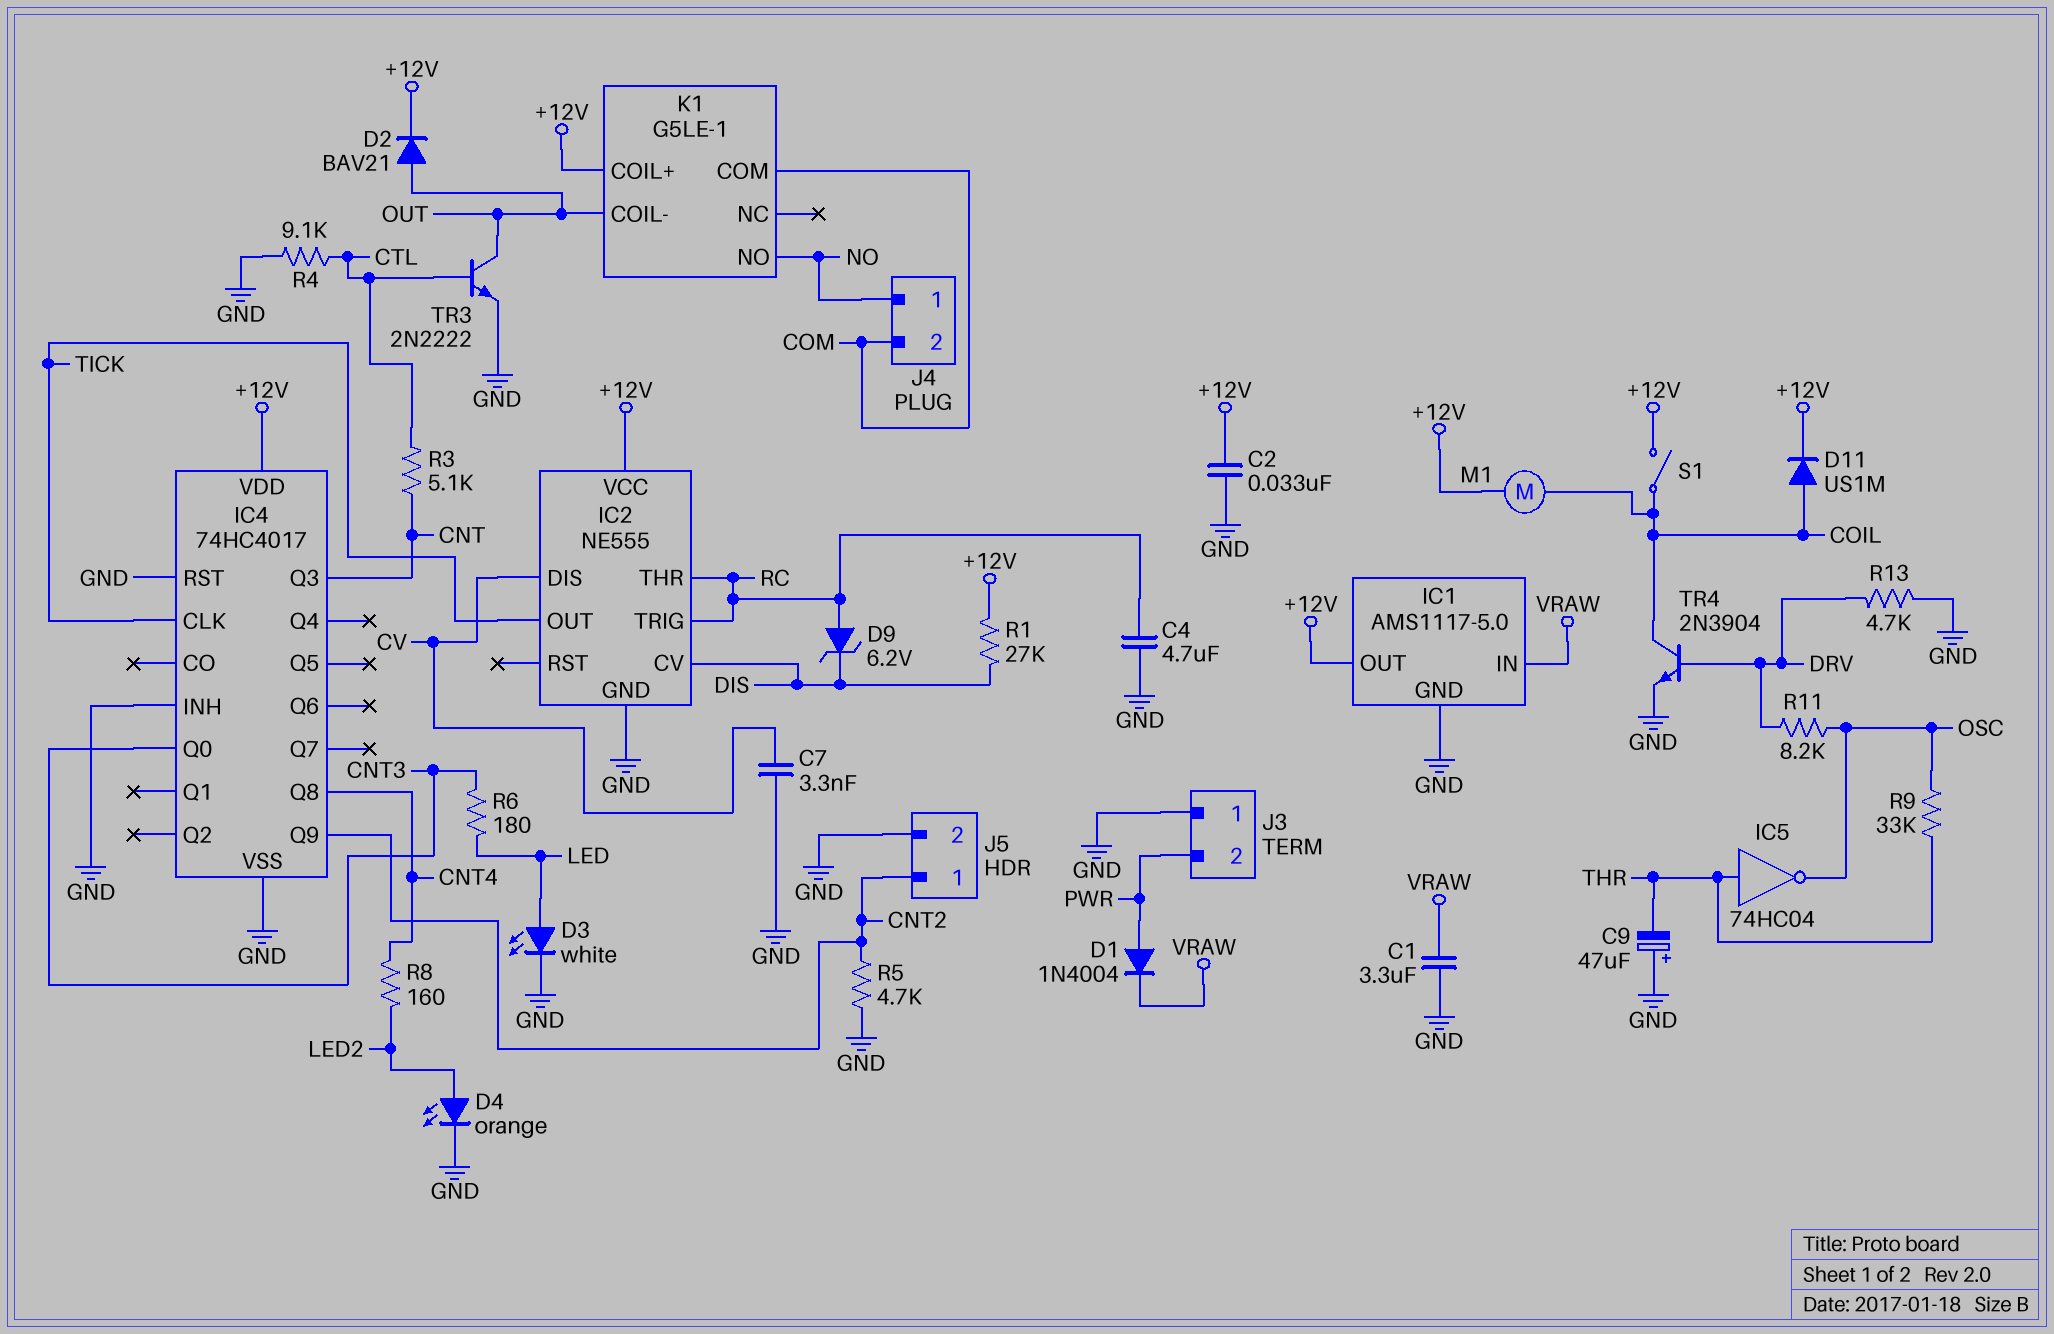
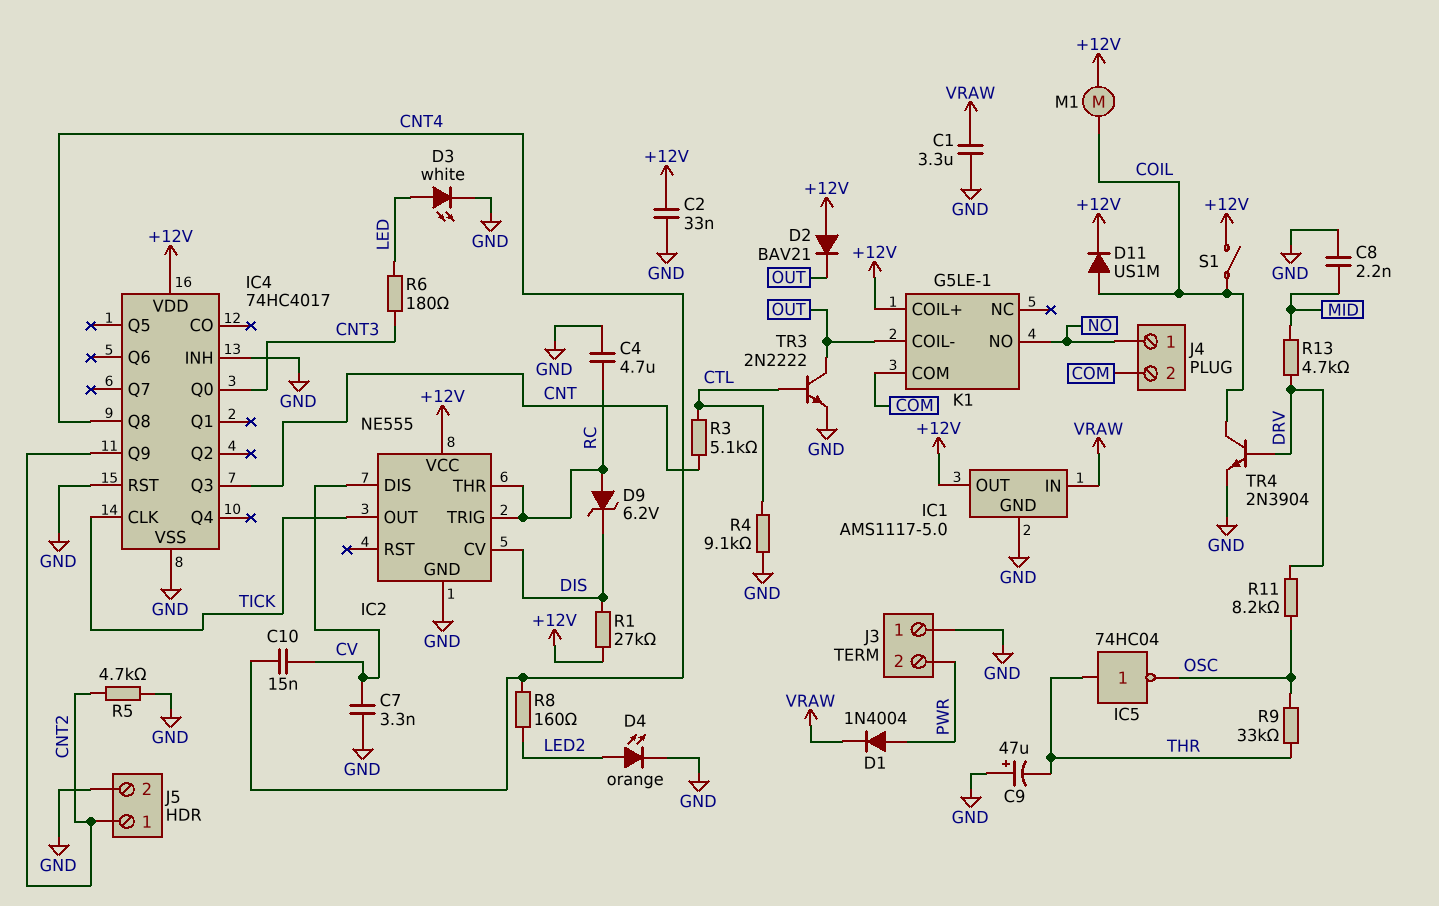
C8: none -> 2.2nF (GND, MID)
C10: none -> 15nF (CNT4, CV)
D2: diode BAV21 (A OUT, K +12V) -> diode BAV21 (A +12V, K OUT)
R13: 4.7k (DRV, GND) -> 4.7k (DRV, MID)

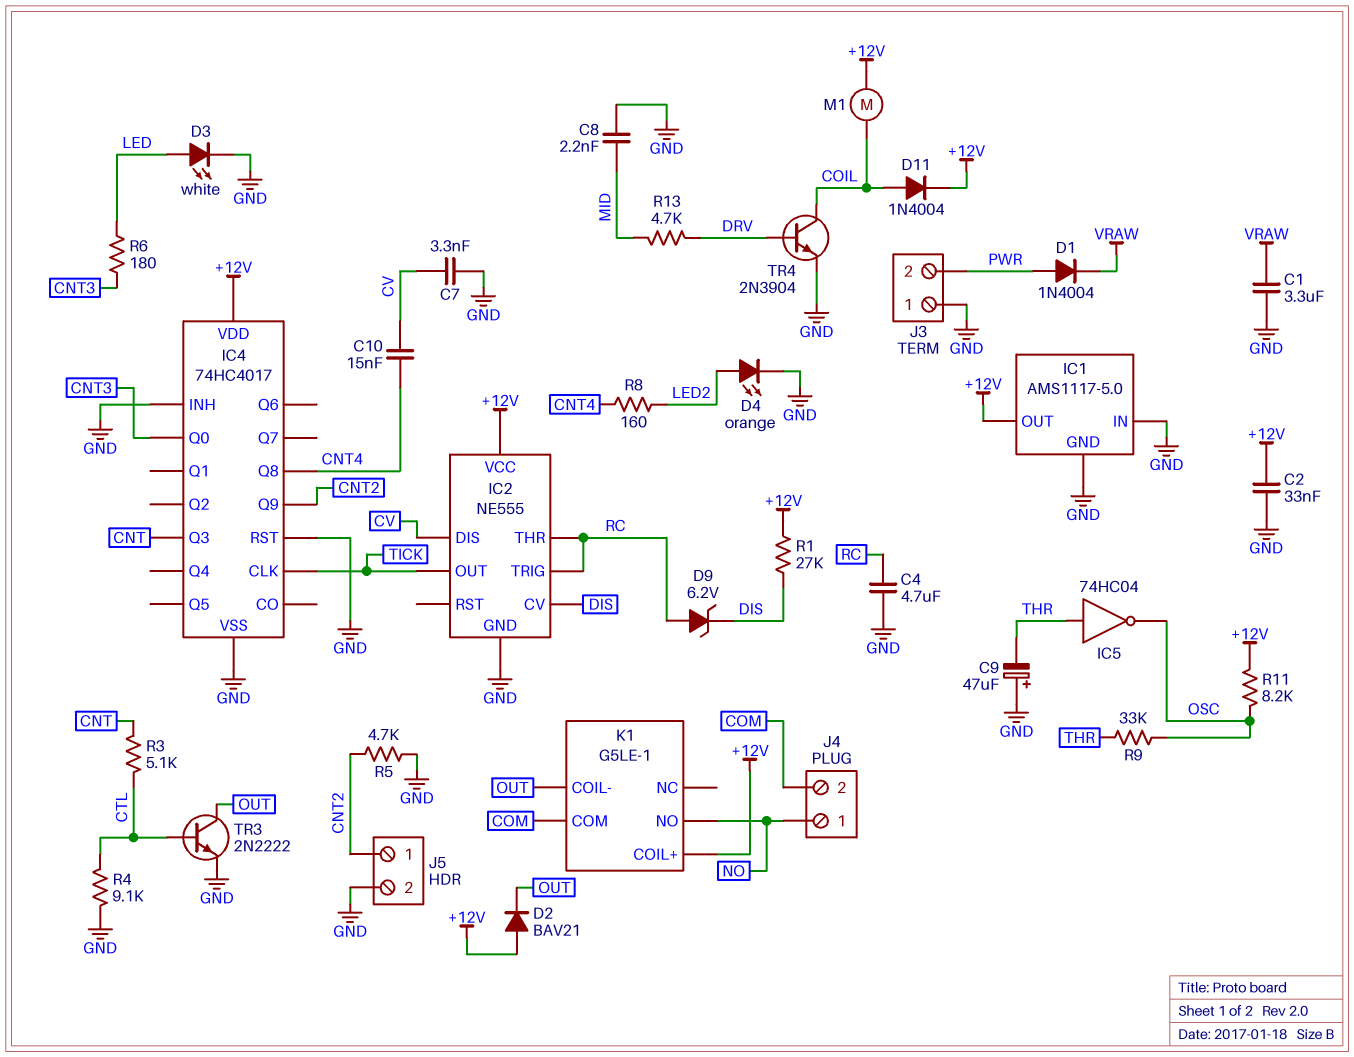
D11: diode US1M (A COIL, K +12V) -> diode 1N4004 (A COIL, K +12V)
IC1 pin IN: VRAW -> GND
R11: 8.2k (DRV, OSC) -> 8.2k (+12V, OSC)
S1: switch (+12V, COIL) -> none

